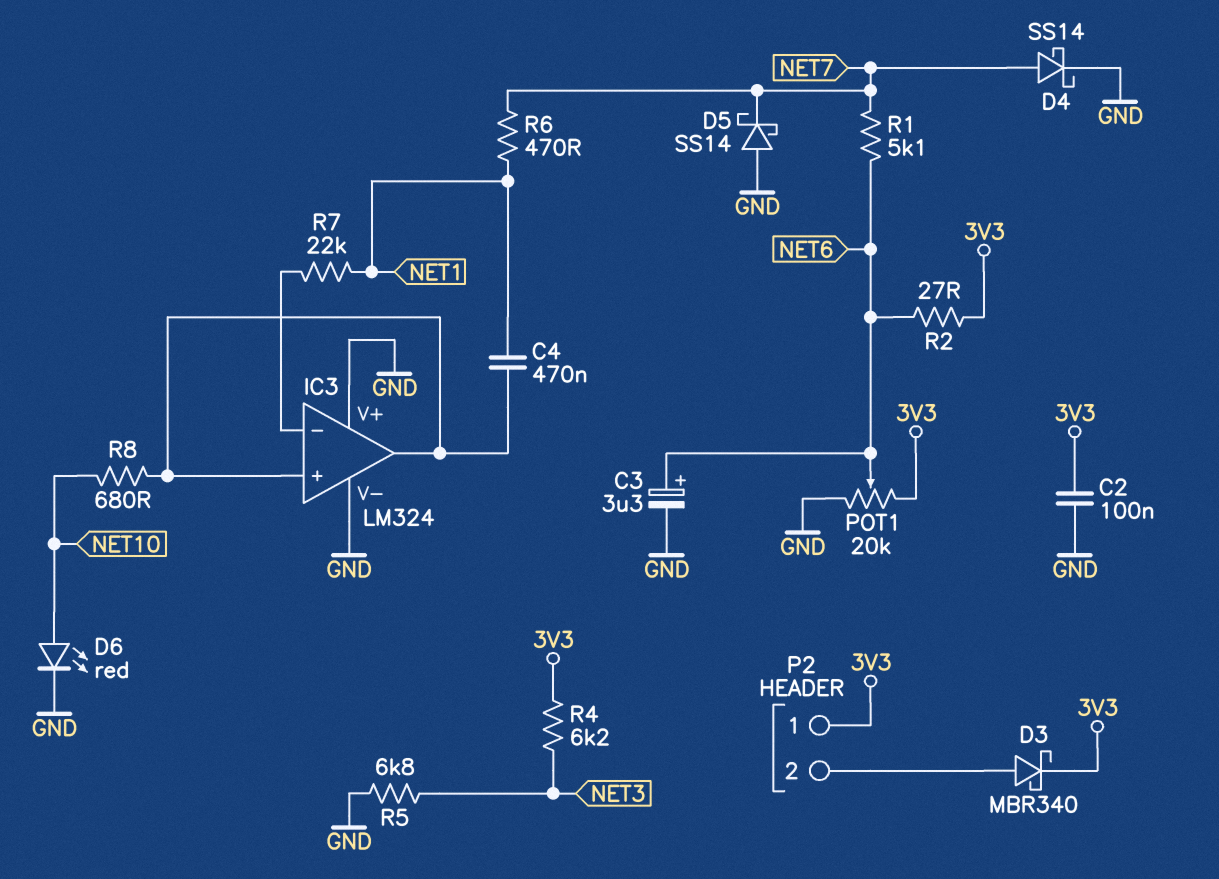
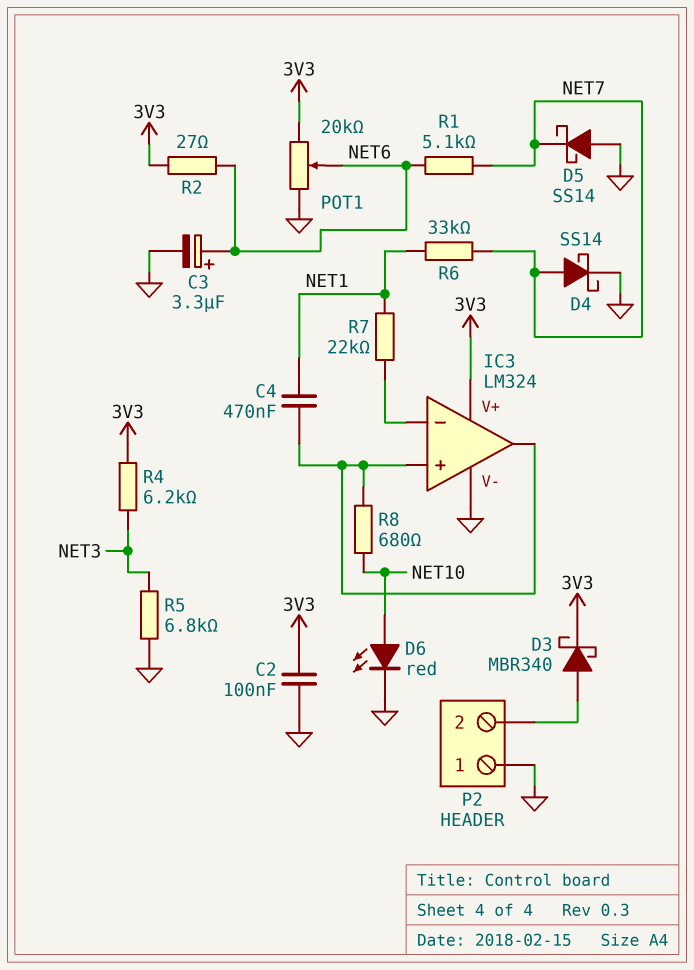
IC3 pin V+: GND -> 3V3
P2 pin 1: 3V3 -> GND
R6: 470 (NET1, NET7) -> 33k (NET1, NET7)

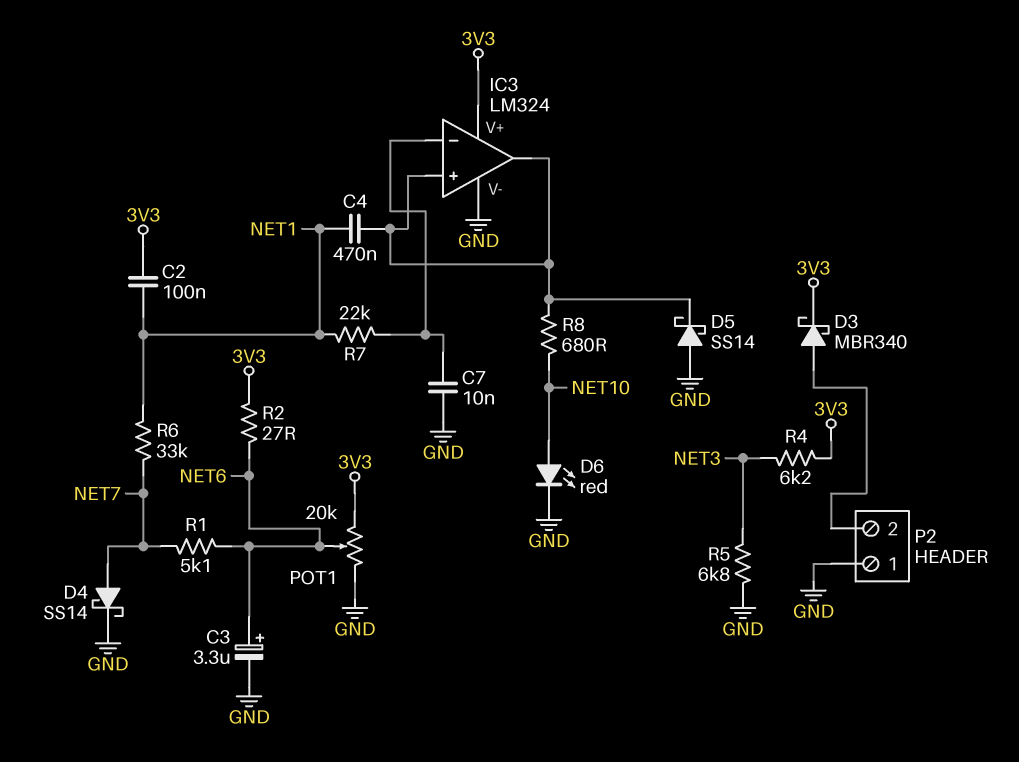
C2: 100nF (3V3, GND) -> 100nF (3V3, NET1)
C7: none -> 10nF (GND, IC3/in-)
D5: schottky SS14 (A GND, K NET7) -> schottky SS14 (A GND, K IC3/in+)

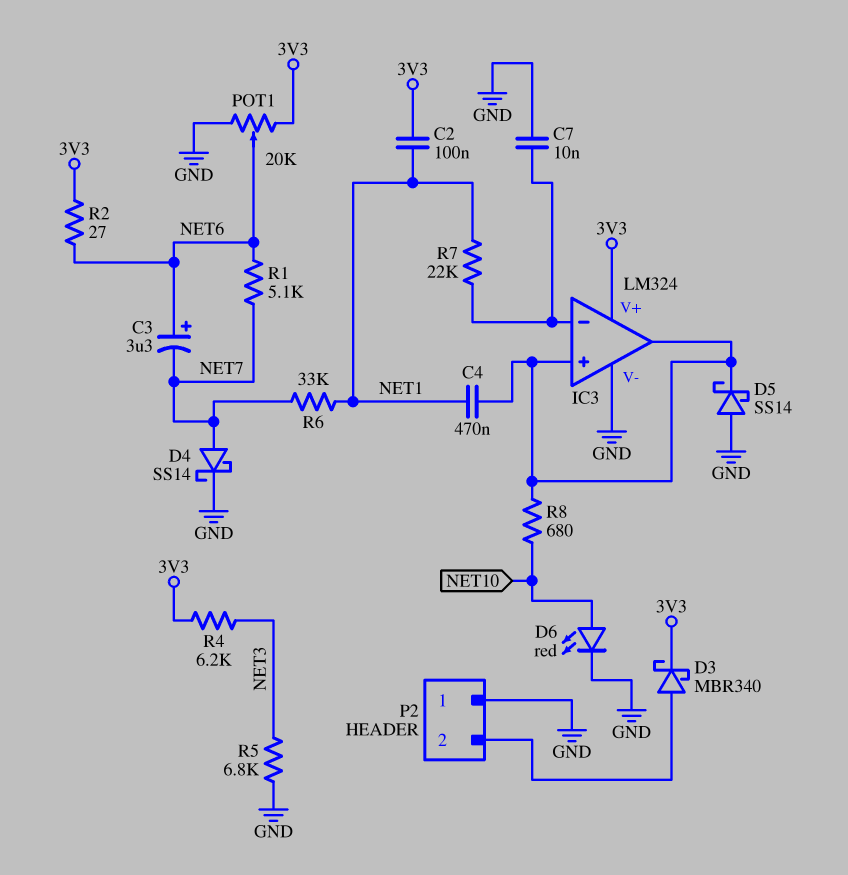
C3: 3.3uF (plus NET6, minus GND) -> 3.3uF (plus NET6, minus NET7)

